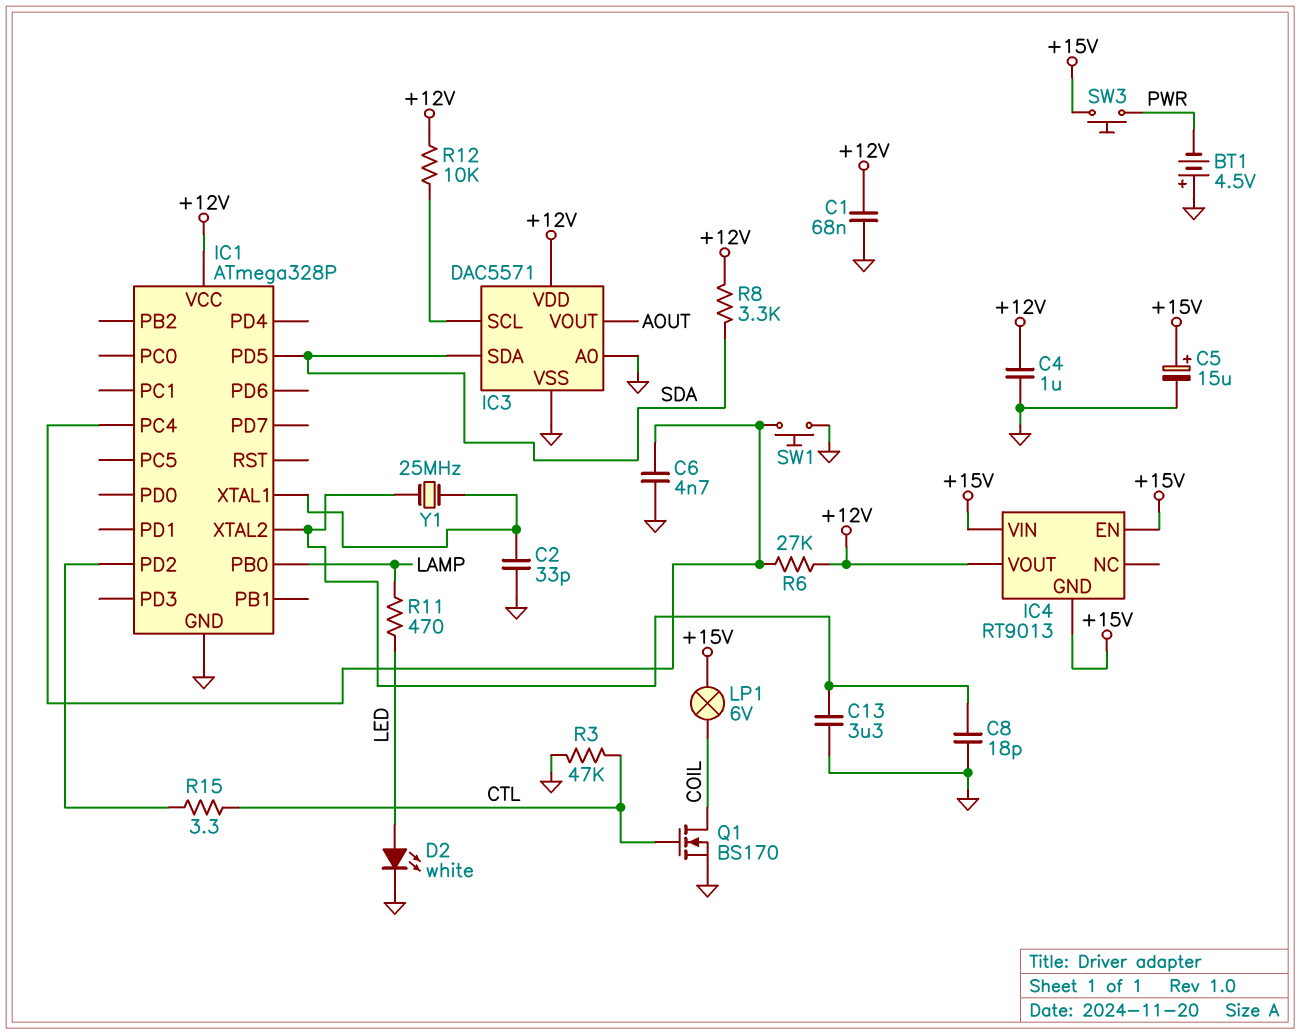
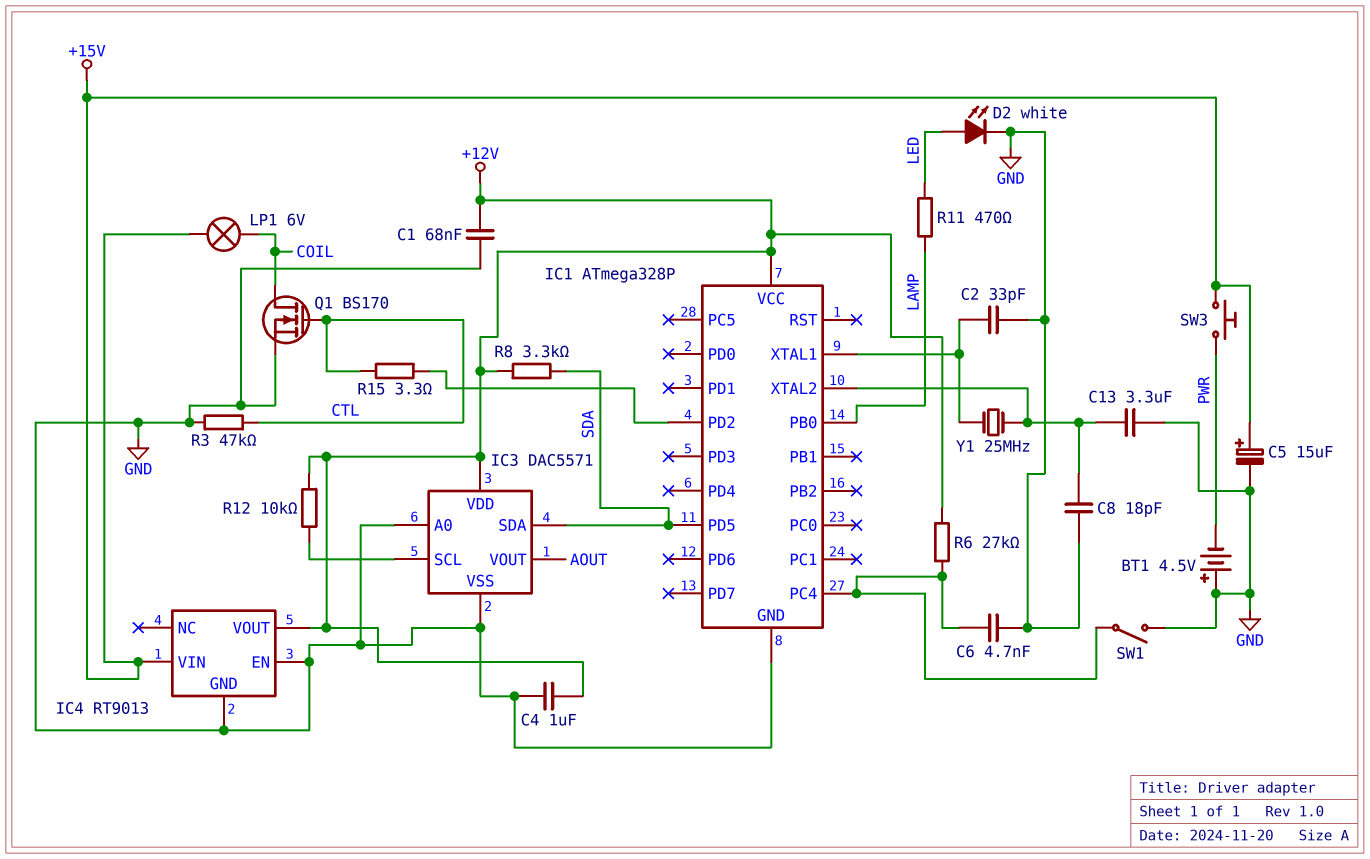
IC4 pin EN: +15V -> GND
IC4 pin GND: +15V -> GND
SW1: button (GND, IC1/PC4) -> switch (GND, IC1/PC4)

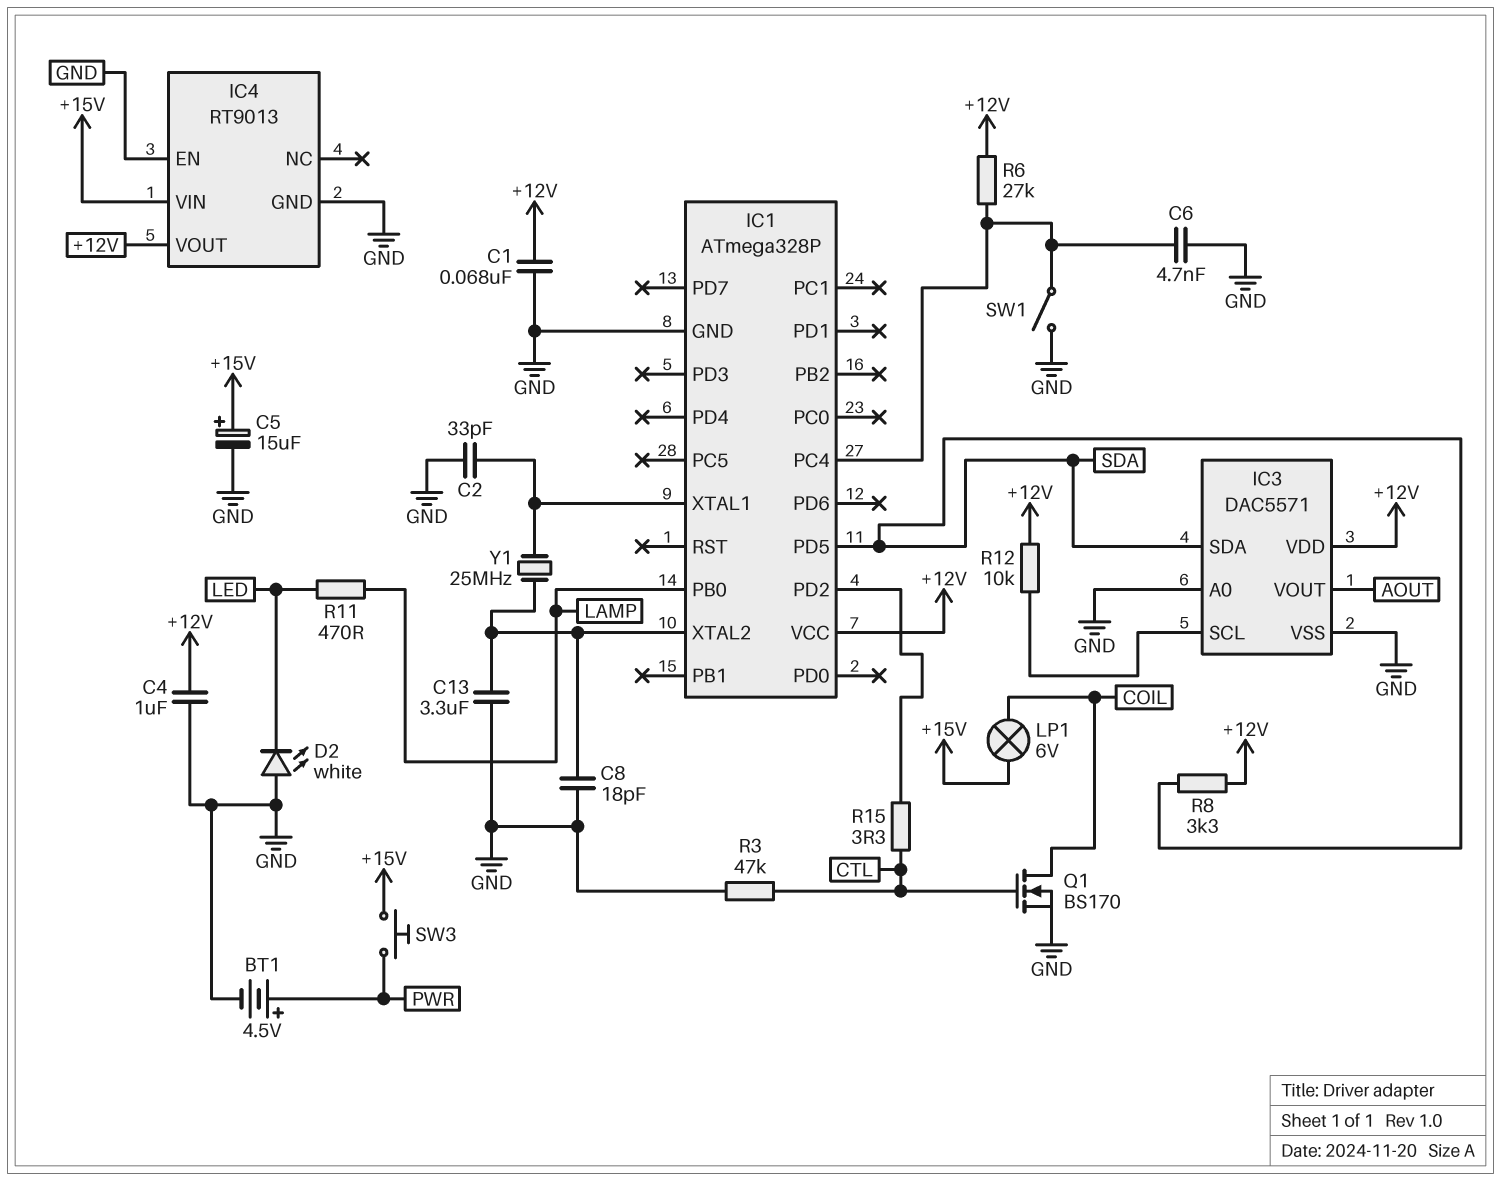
BT1: 4.5V (plus GND, minus PWR) -> 4.5V (plus PWR, minus GND)
D2: LED white (A LED, K GND) -> LED white (A GND, K LED)

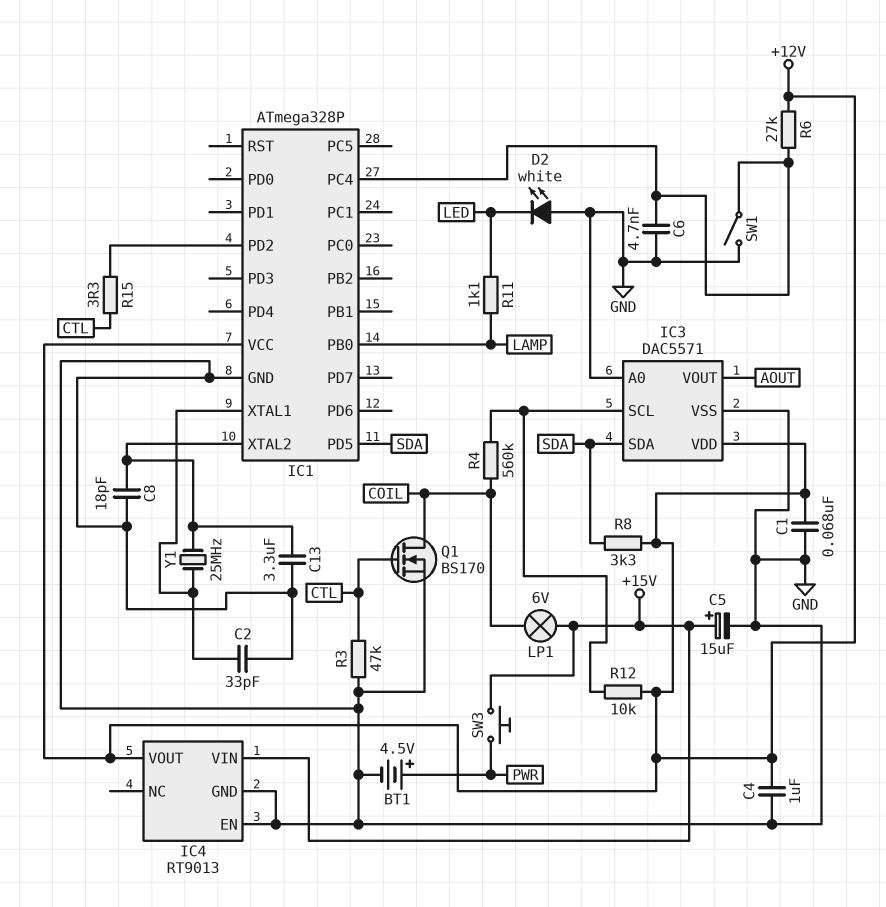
R4: none -> 560k (COIL, IC3/SCL)
R11: 470 (LAMP, LED) -> 1.1k (LAMP, LED)

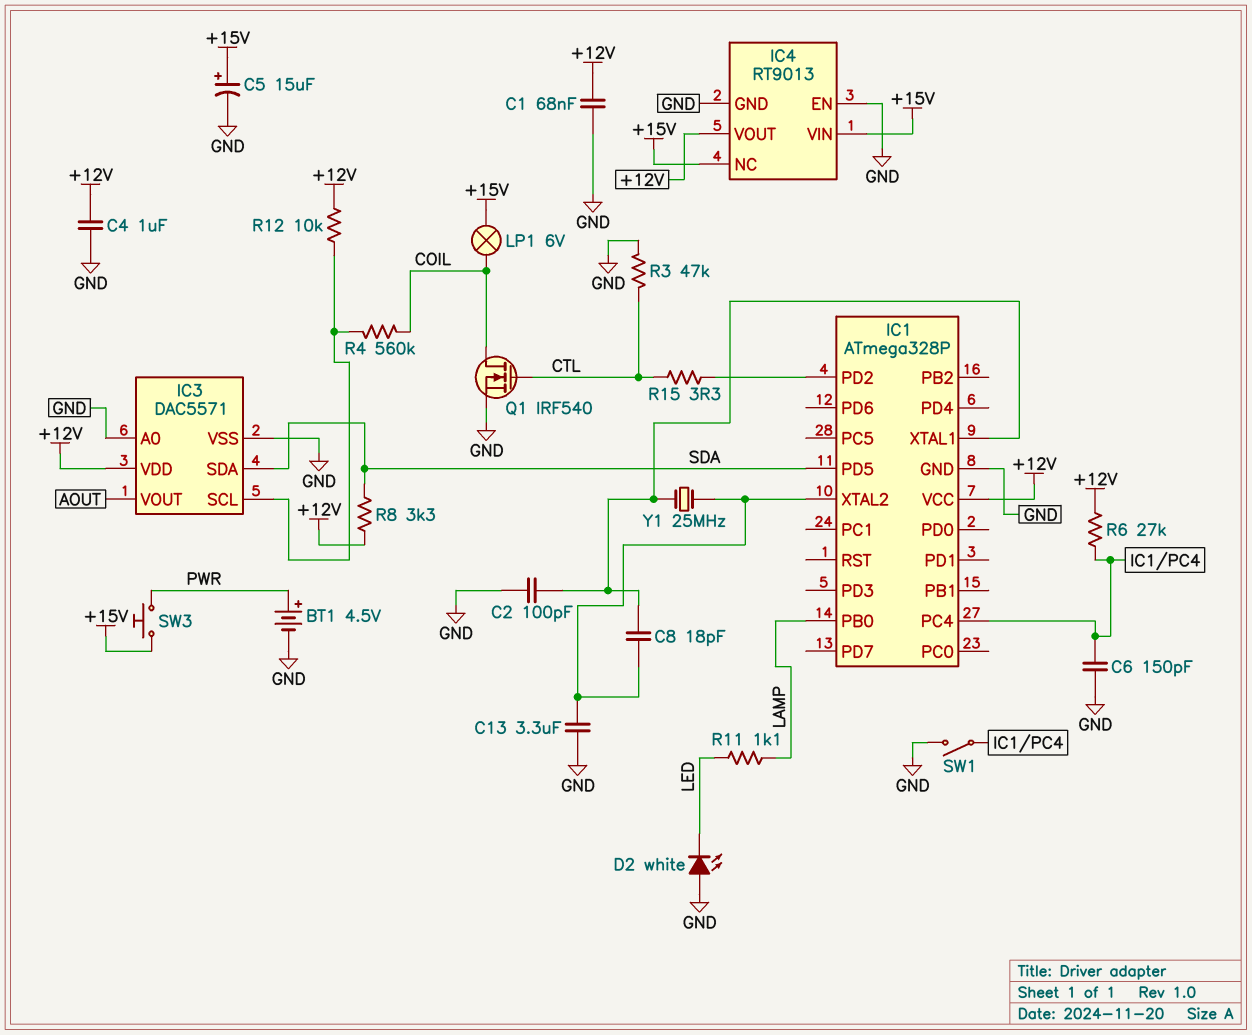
C2: 33pF (GND, IC1/XTAL1) -> 100pF (GND, IC1/XTAL1)
C6: 4.7nF (GND, IC1/PC4) -> 150pF (GND, IC1/PC4)
C8: 18pF (GND, IC1/XTAL2) -> 18pF (IC1/XTAL1, IC1/XTAL2)
IC4 pin NC: none -> +15V
Q1: NMOS BS170 (G CTL, D COIL, S GND) -> NMOS IRF540 (G CTL, D COIL, S GND)

